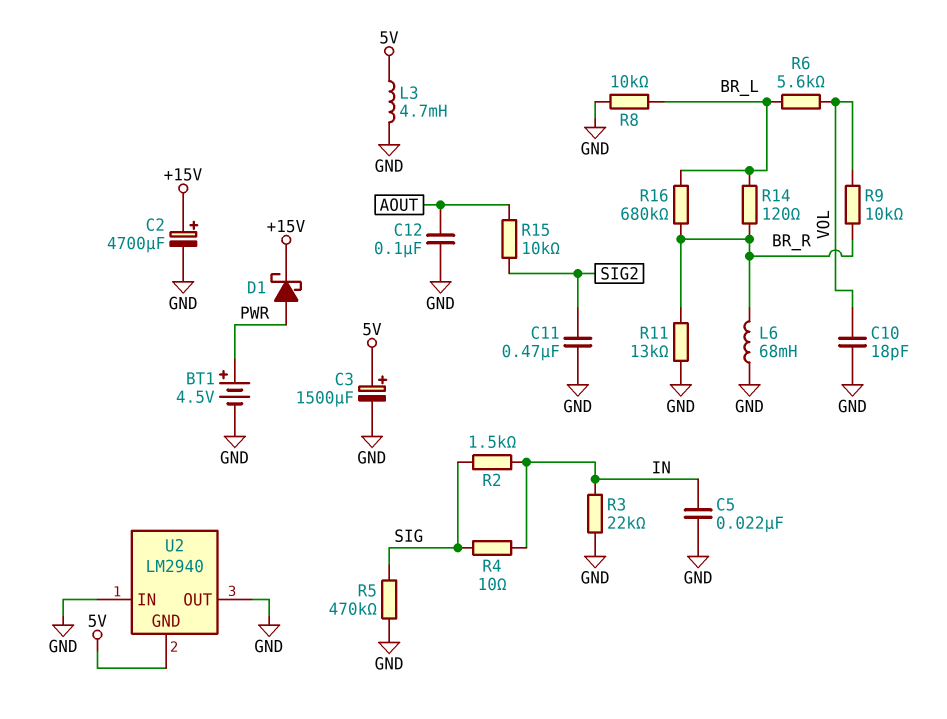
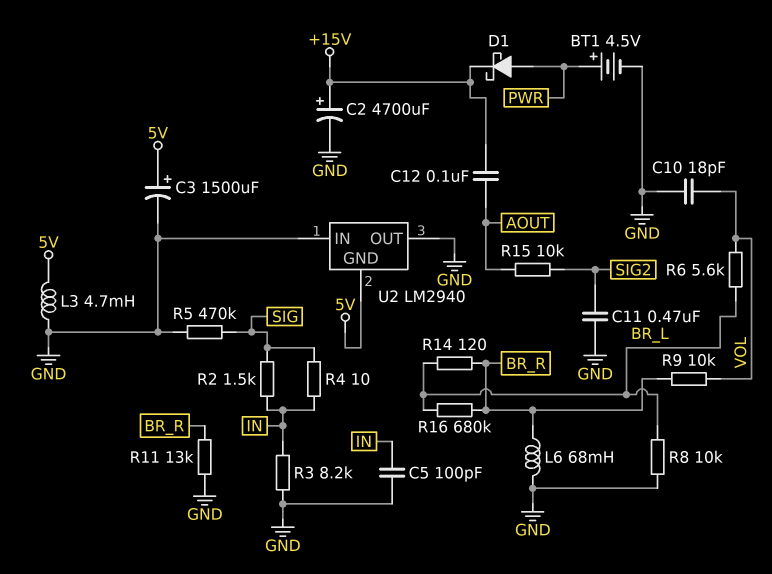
C5: 22nF (GND, IN) -> 100pF (GND, IN)
C12: 100nF (AOUT, GND) -> 100nF (+15V, AOUT)
R3: 22k (GND, IN) -> 8.2k (GND, IN)

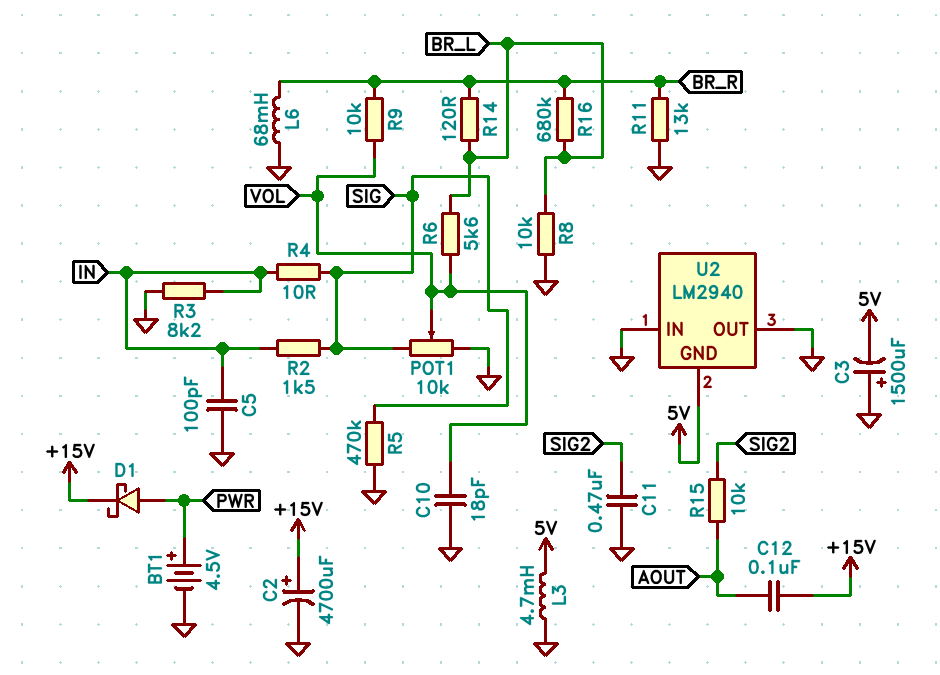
C3: 1500uF (plus 5V, minus GND) -> 1500uF (plus GND, minus 5V)
POT1: none -> 10k (GND, SIG, wiper VOL)

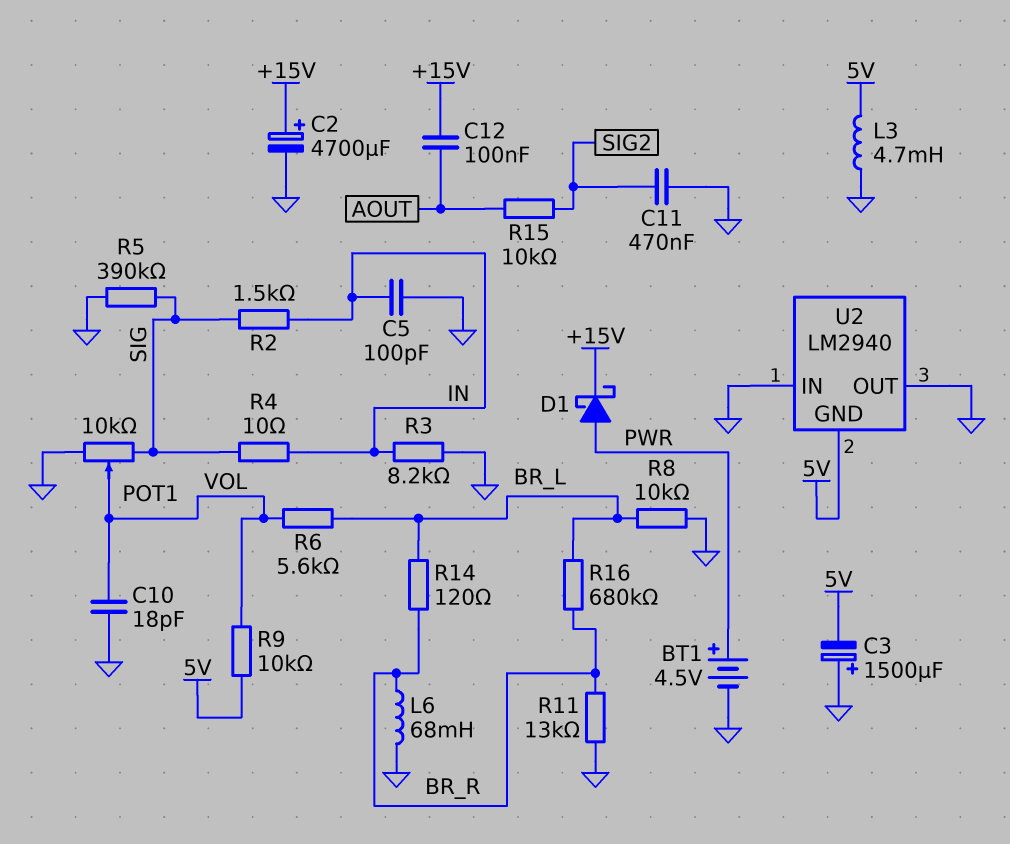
R5: 470k (GND, SIG) -> 390k (GND, SIG)
R9: 10k (BR_R, VOL) -> 10k (5V, VOL)

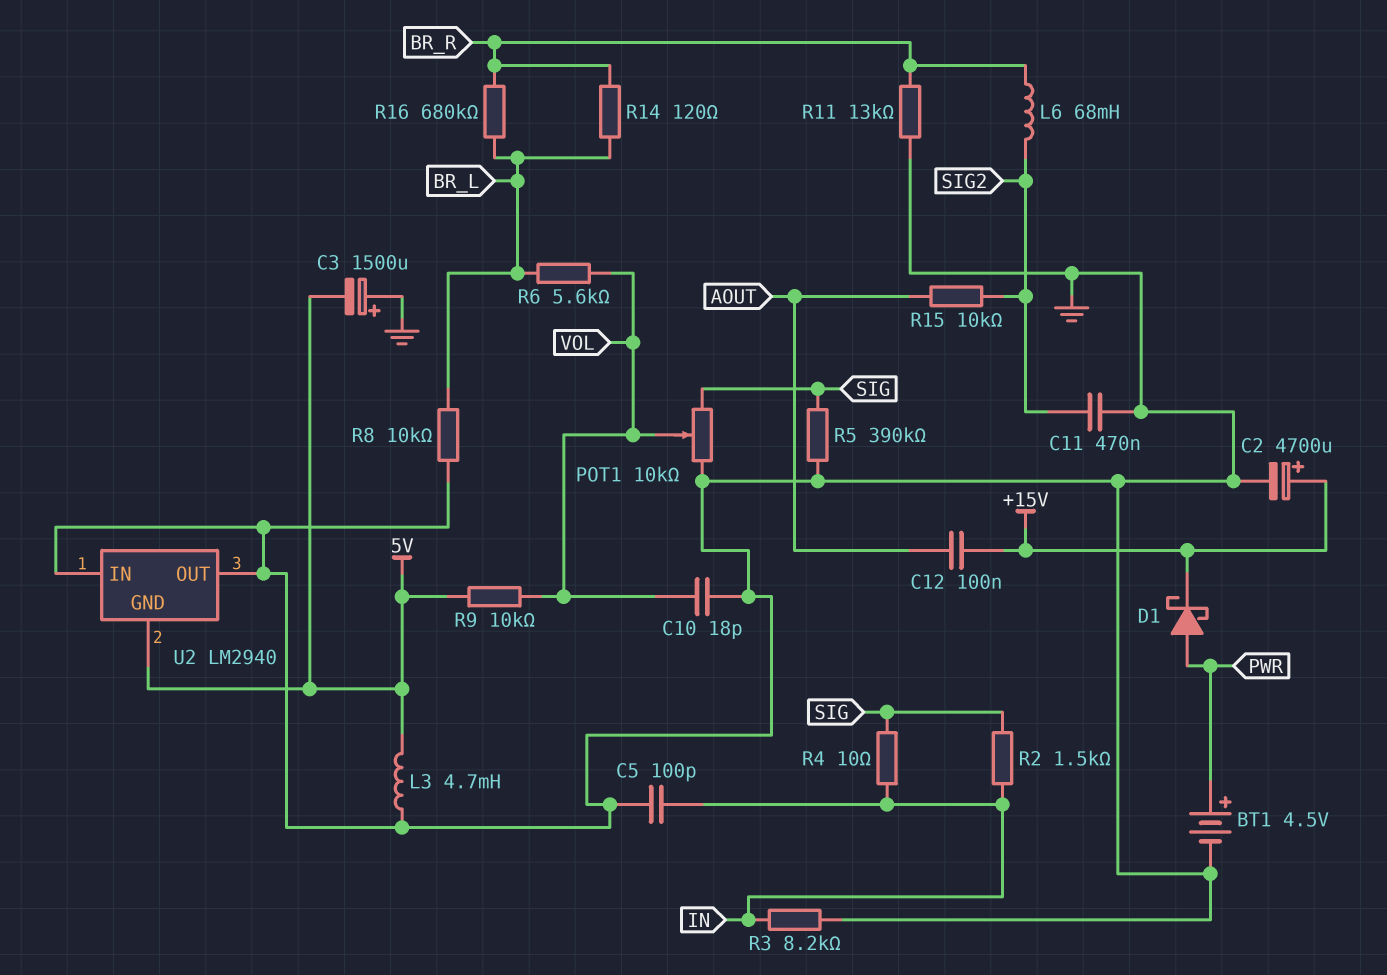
L6: 68mH (BR_R, GND) -> 68mH (BR_R, SIG2)

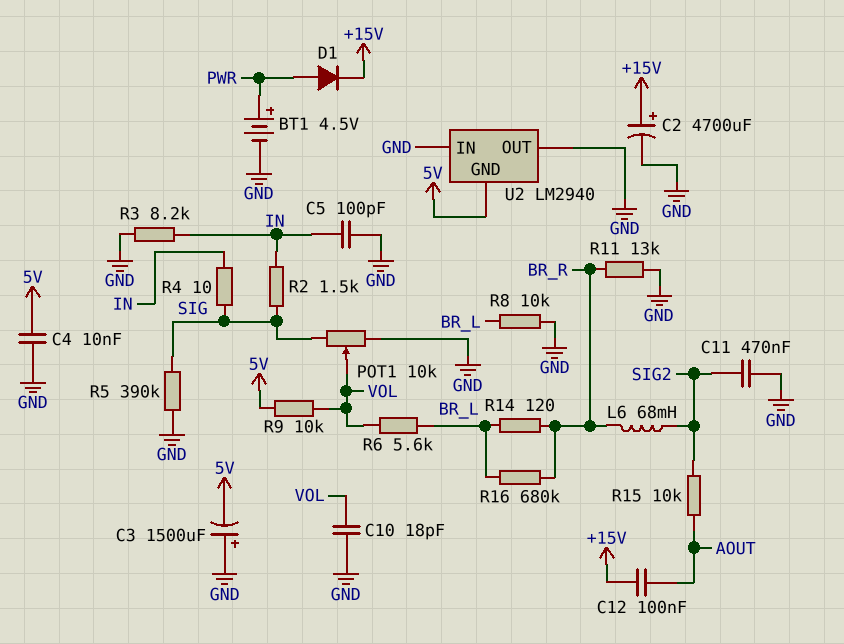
C4: none -> 10nF (5V, GND)
D1: schottky (A PWR, K +15V) -> diode (A PWR, K +15V)
L3: 4.7mH (5V, GND) -> none

